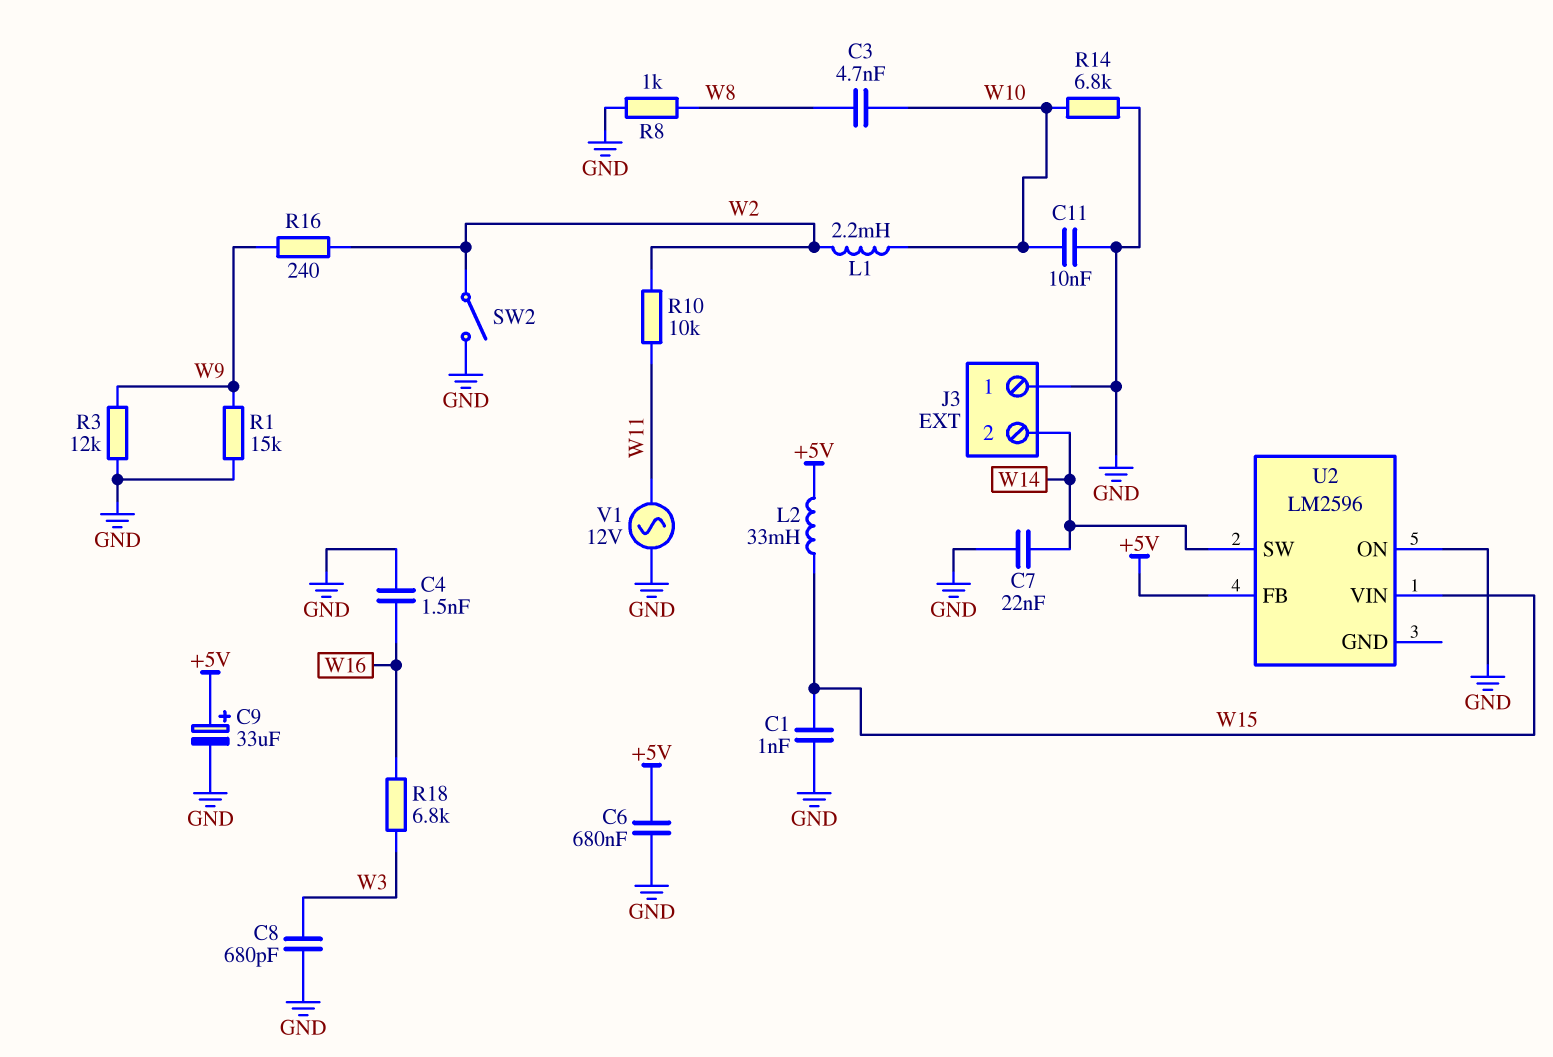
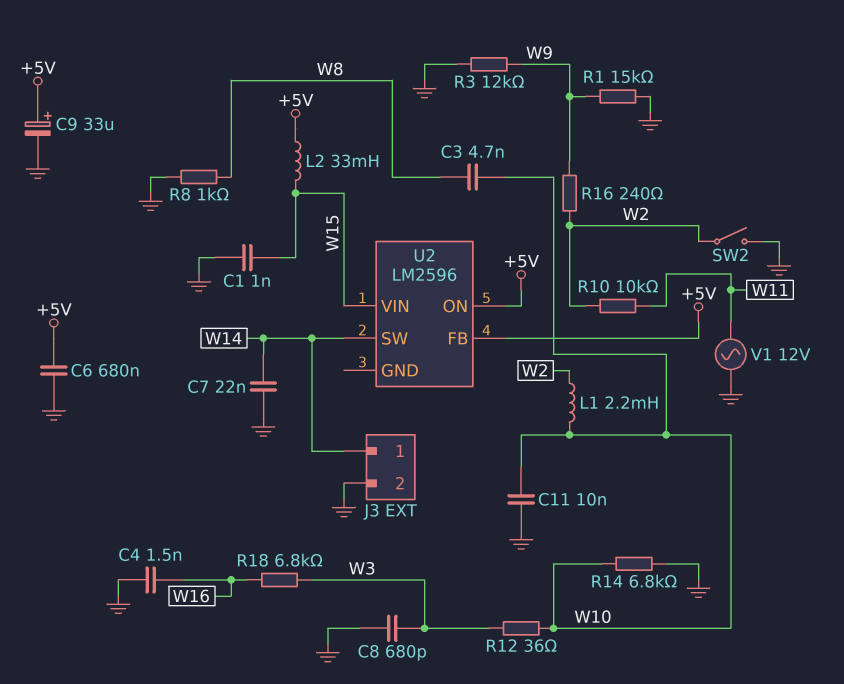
J3 pin 1: GND -> W14
J3 pin 2: W14 -> GND
R12: none -> 36 (W3, W10)
U2 pin ON: GND -> +5V

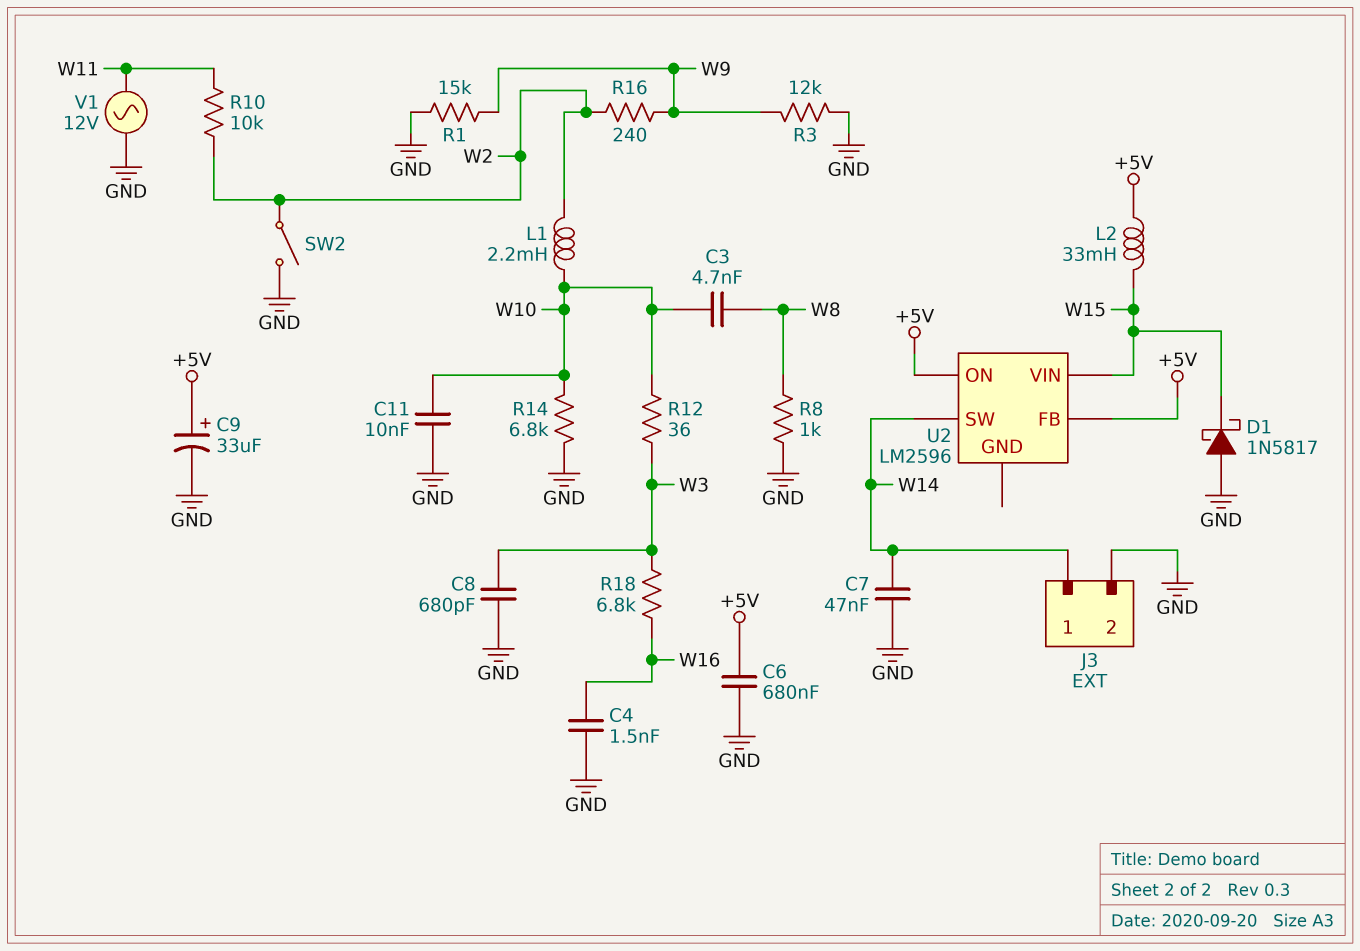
C1: 1nF (GND, W15) -> none
C7: 22nF (GND, W14) -> 47nF (GND, W14)
D1: none -> schottky 1N5817 (A GND, K W15)

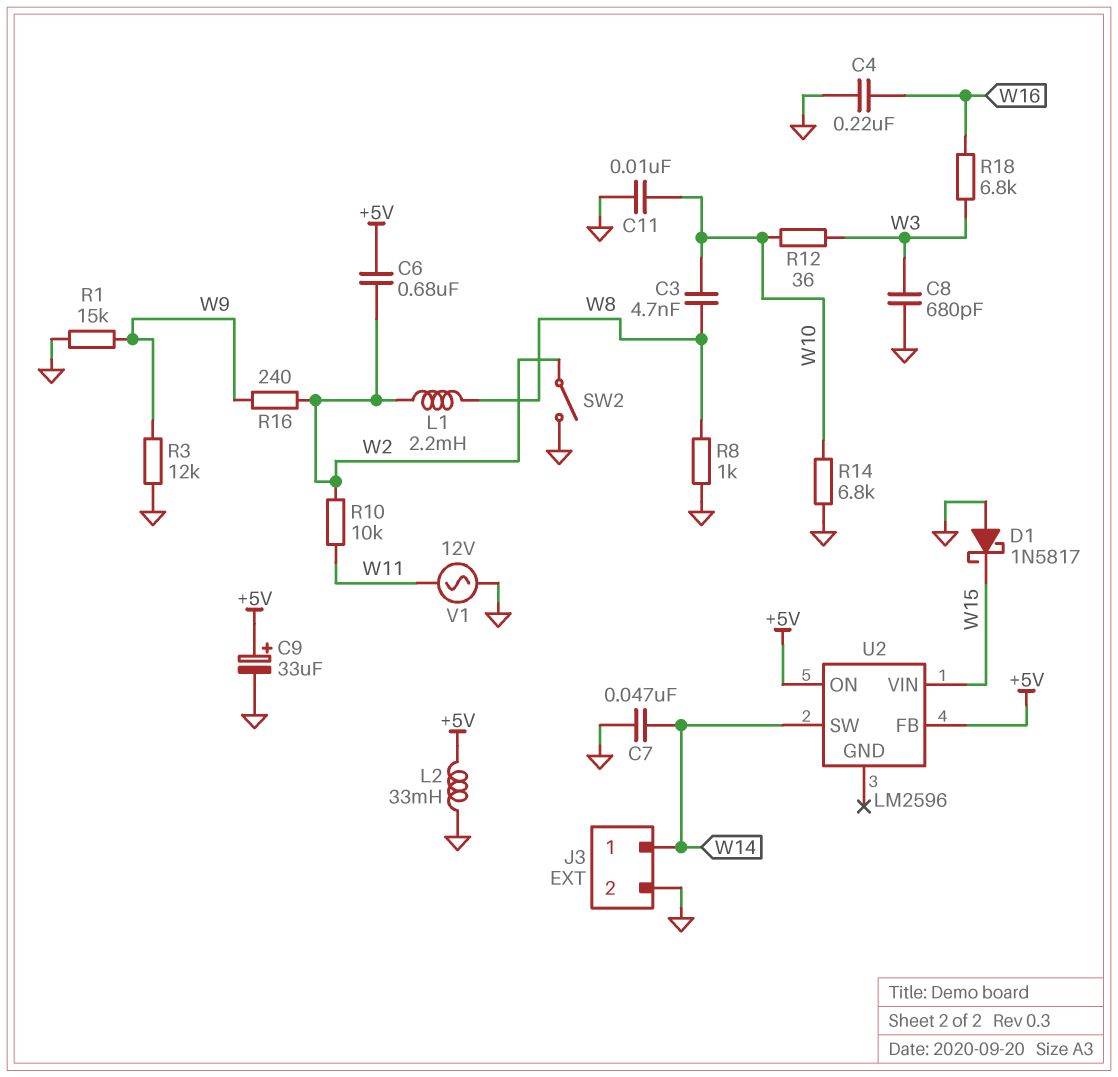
C4: 1.5nF (GND, W16) -> 220nF (GND, W16)
C6: 680nF (+5V, GND) -> 680nF (+5V, W2)
L1: 2.2mH (W2, W10) -> 2.2mH (W2, W8)
L2: 33mH (+5V, W15) -> 33mH (+5V, GND)

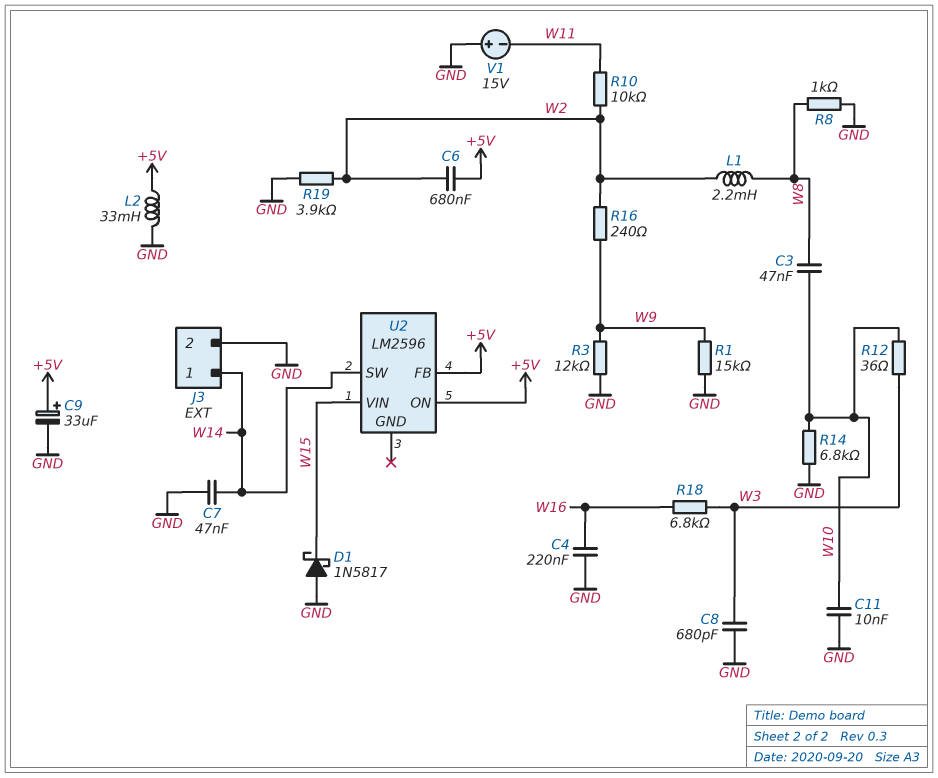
C3: 4.7nF (W8, W10) -> 47nF (W8, W10)
R19: none -> 3.9k (GND, W2)
SW2: switch (GND, W2) -> none
V1: AC 12V (GND, W11) -> 15V (plus GND, minus W11)

